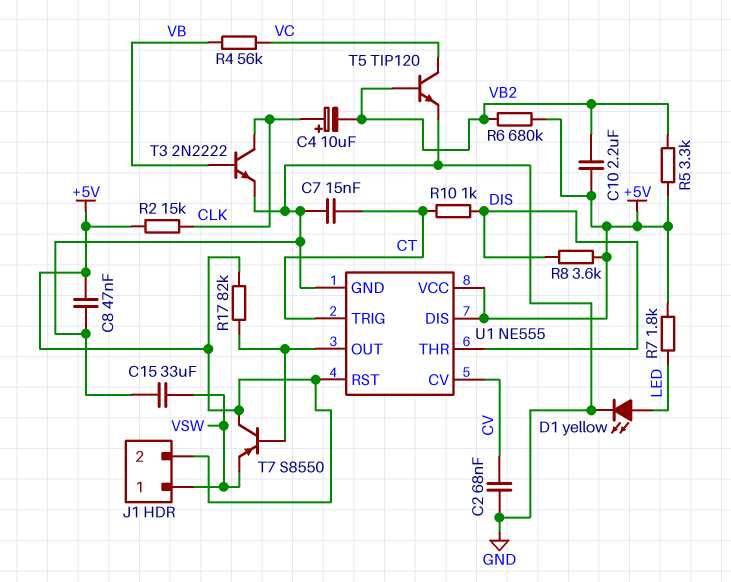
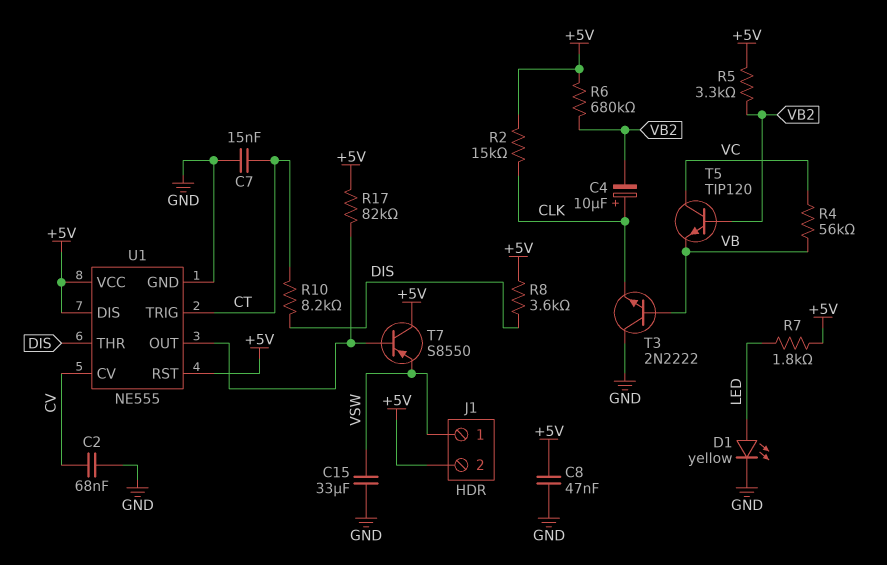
C10: 2.2uF (+5V, VB2) -> none
R10: 1k (CT, DIS) -> 8.2k (CT, DIS)
T3: NPN 2N2222 (B VB, C CLK, E GND) -> NPN 2N2222 (B VB, C GND, E CLK)
T5: NPN TIP120 (B VB2, C VC, E GND) -> NPN TIP120 (B VB2, C VC, E VB)

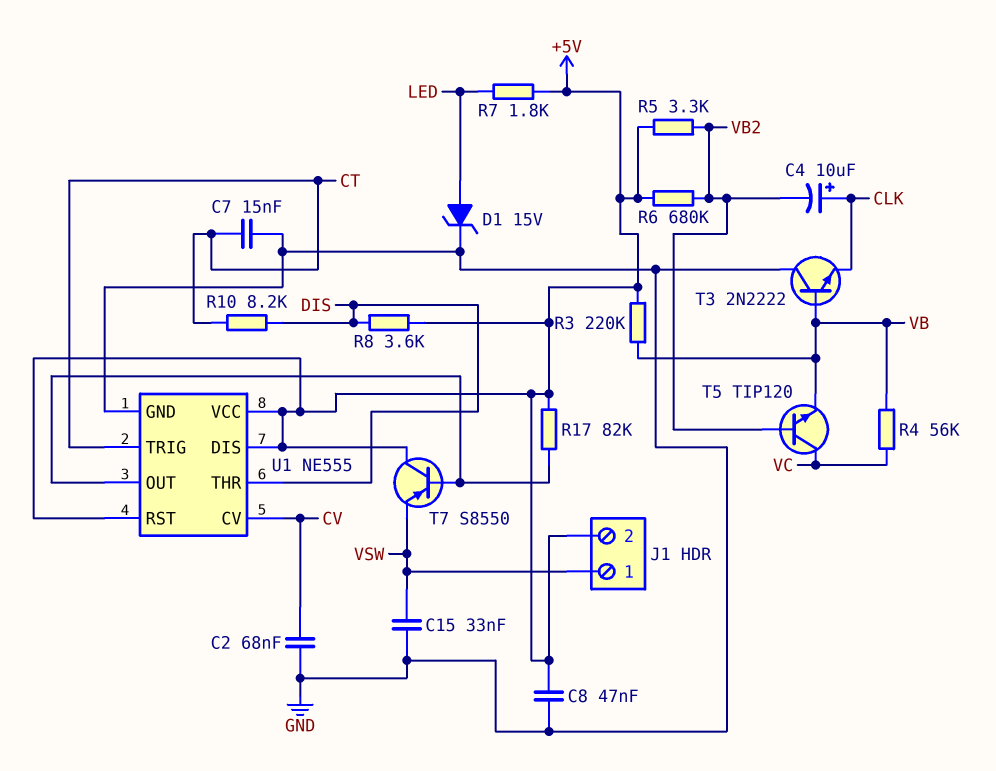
C15: 33uF (GND, VSW) -> 33nF (GND, VSW)
D1: LED yellow (A LED, K GND) -> zener 15V (A LED, K GND)
R2: 15k (+5V, CLK) -> none
R3: none -> 220k (+5V, VB)

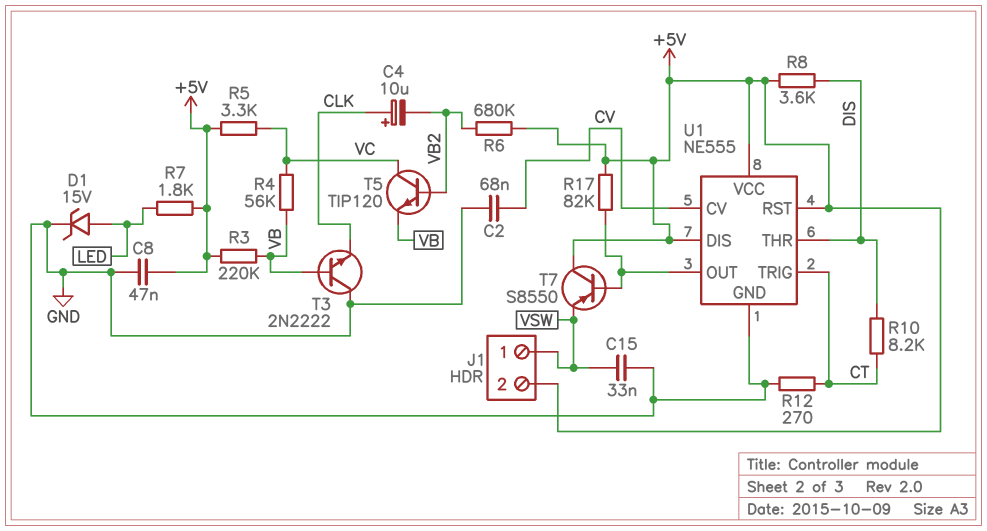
C7: 15nF (CT, GND) -> none
R5: 3.3k (+5V, VB2) -> 3.3k (+5V, VC)
R12: none -> 270 (CT, GND)

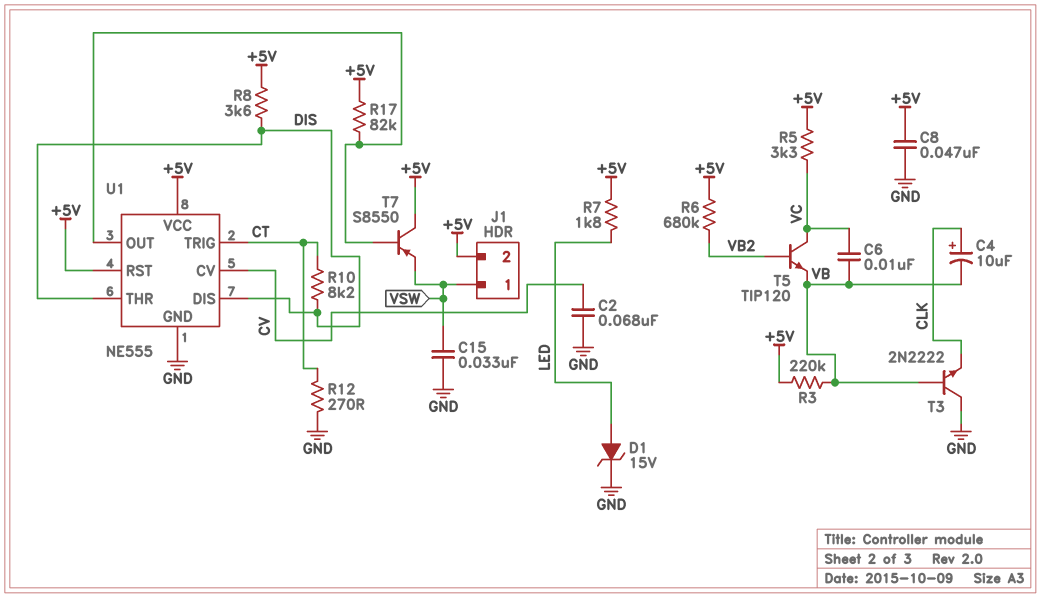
C4: 10uF (plus CLK, minus VB2) -> 10uF (plus CLK, minus VB)
C6: none -> 10nF (VB, VC)
R4: 56k (VB, VC) -> none
U1 pin DIS: +5V -> DIS

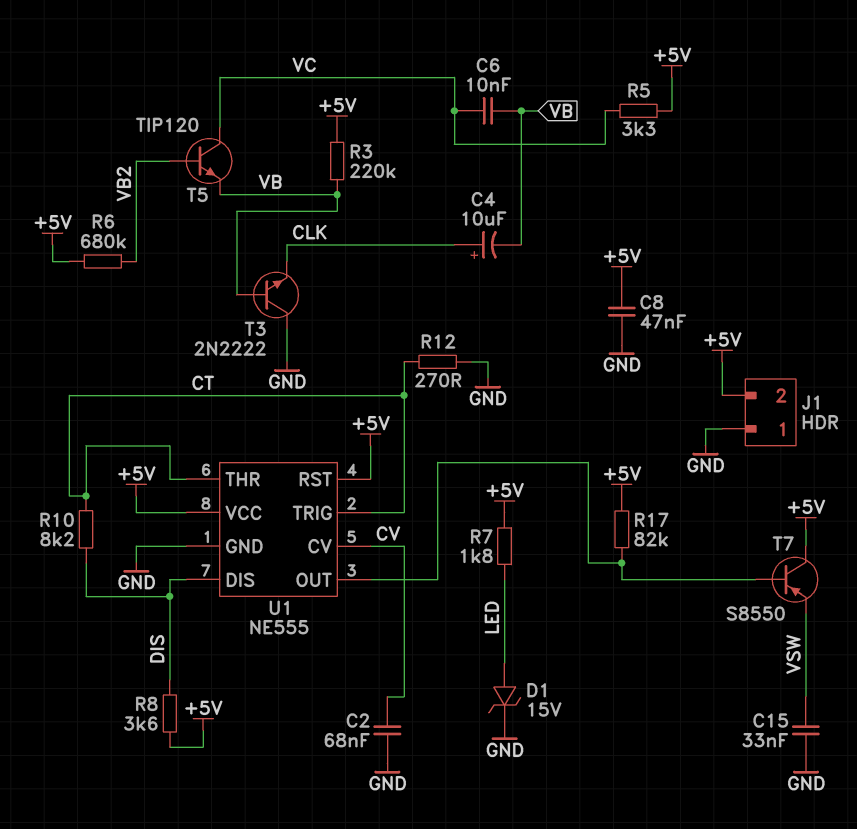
J1 pin 1: VSW -> GND
U1 pin THR: DIS -> CT

